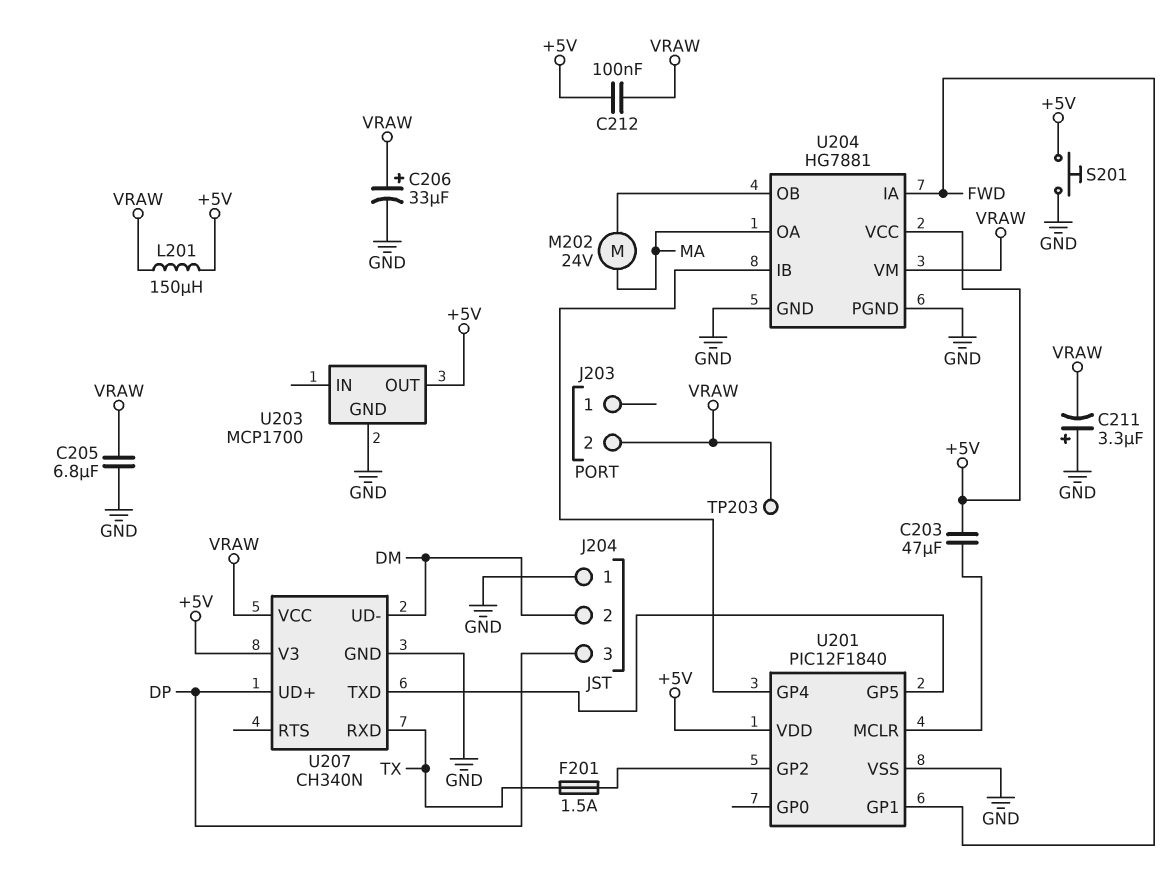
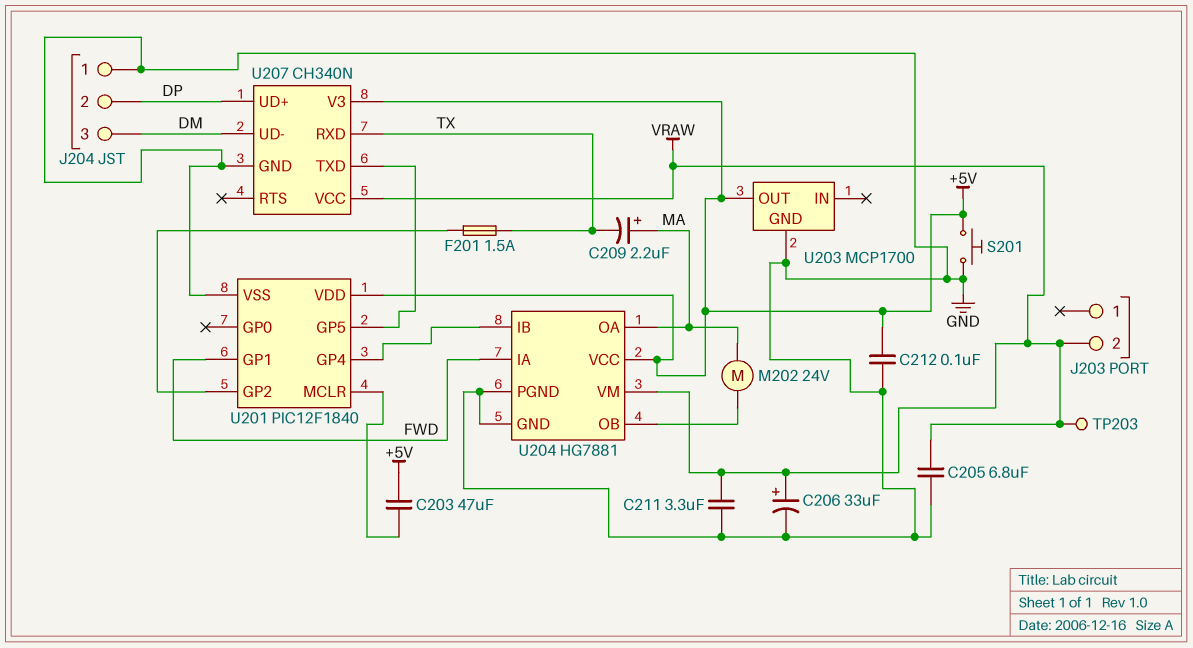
C209: none -> 2.2uF (plus MA, minus TX)
C211: 3.3uF (plus GND, minus VRAW) -> 3.3uF (GND, VRAW)
C212: 100nF (+5V, VRAW) -> 100nF (+5V, GND)
J204 pin 2: DM -> DP
J204 pin 3: DP -> DM
L201: 150uH (+5V, VRAW) -> none

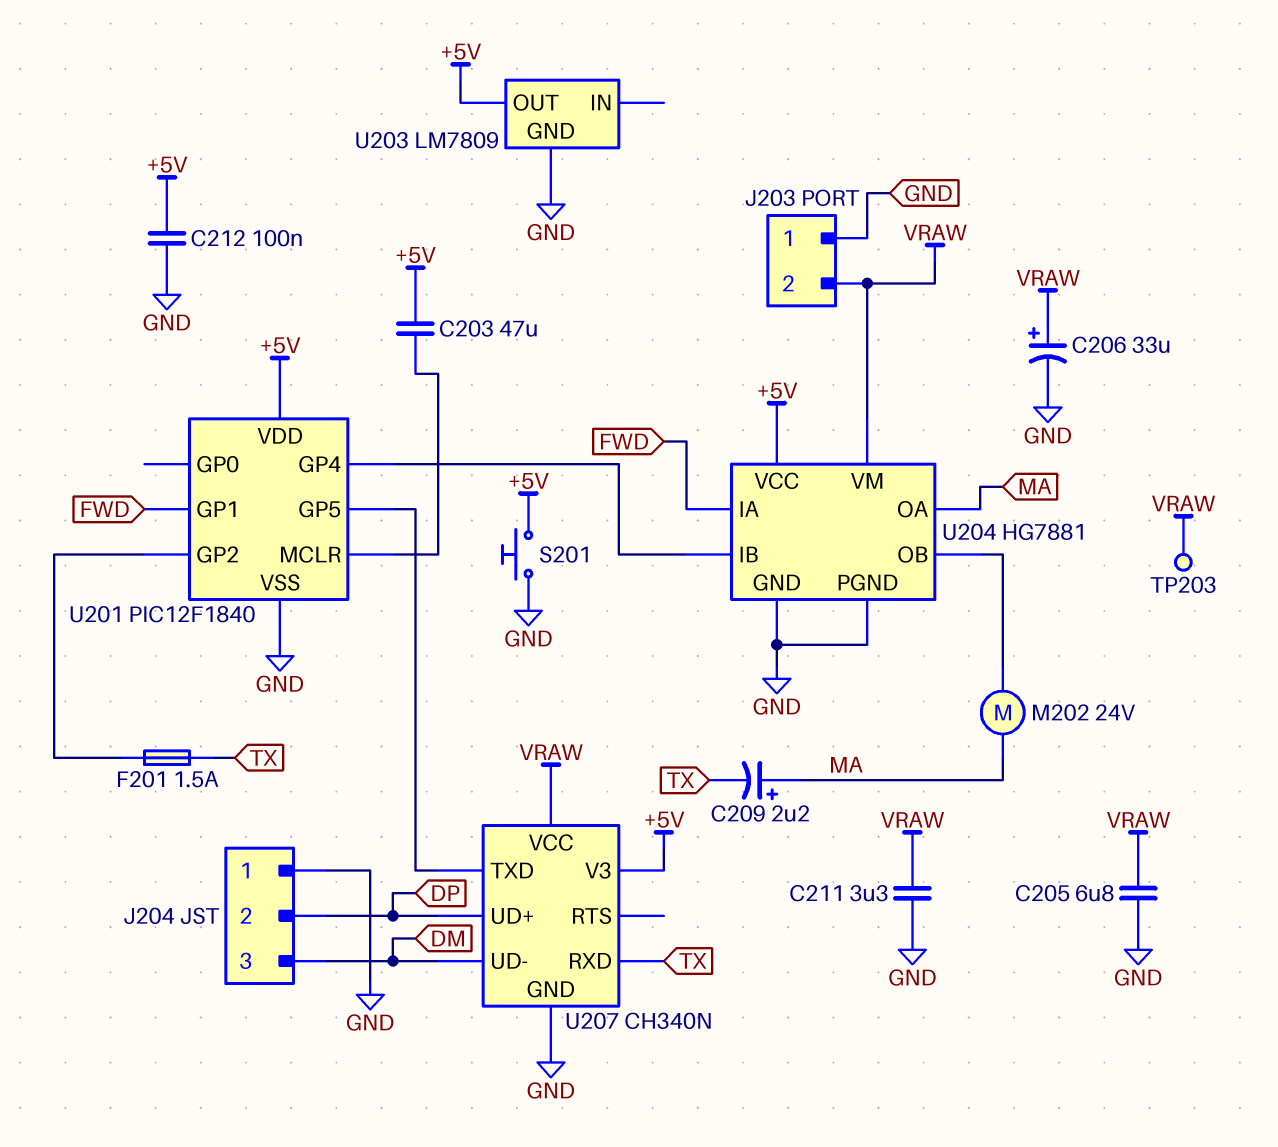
J203 pin 1: none -> GND
U203: MCP1700 -> LM7809

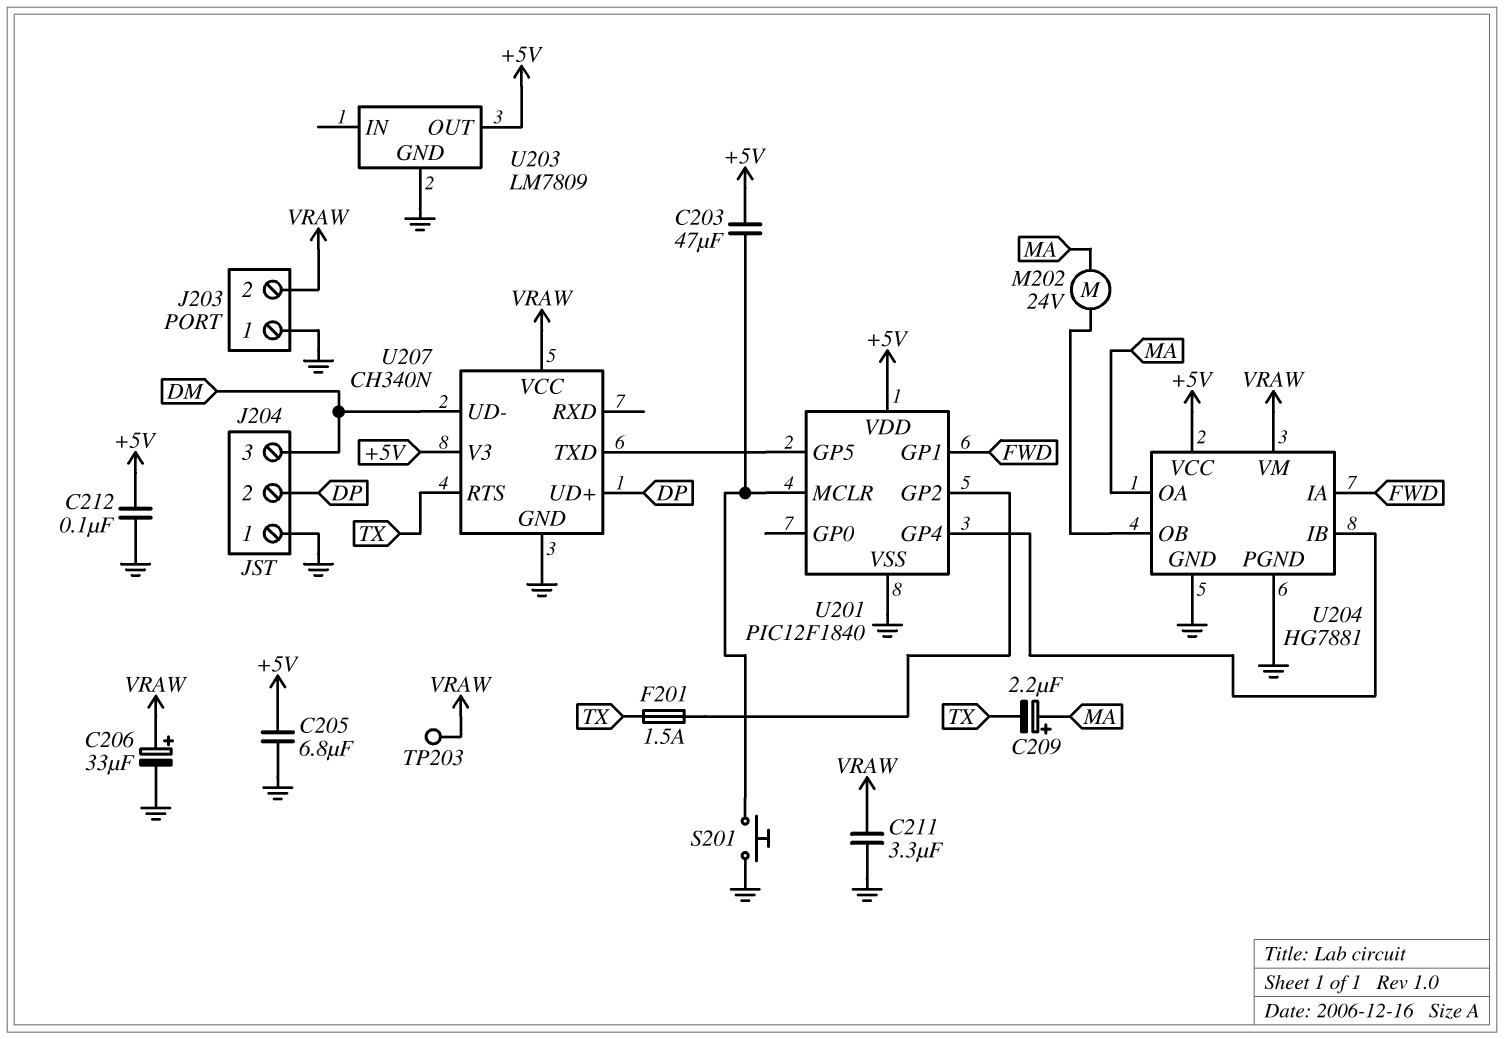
C205: 6.8uF (GND, VRAW) -> 6.8uF (+5V, GND)
S201: button (+5V, GND) -> button (GND, U201/MCLR)
U207 pin RTS: none -> TX
U207 pin RXD: TX -> none

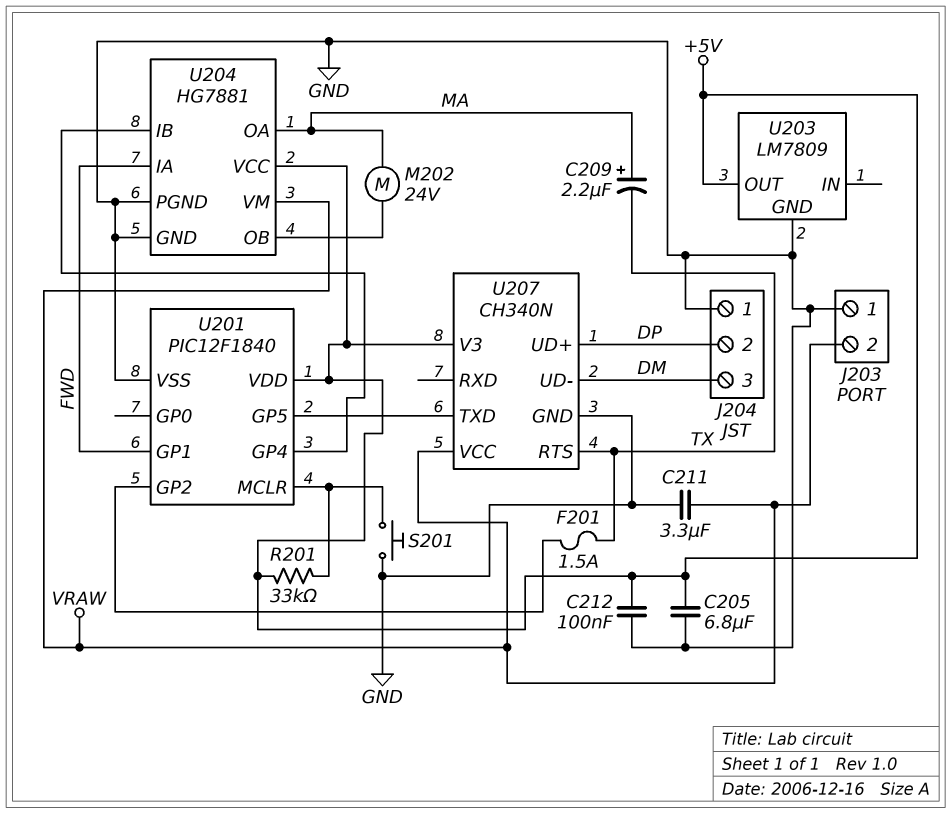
C203: 47uF (+5V, U201/MCLR) -> none
C206: 33uF (plus VRAW, minus GND) -> none
R201: none -> 33k (+5V, U201/MCLR)
TP203: test point (VRAW) -> none

